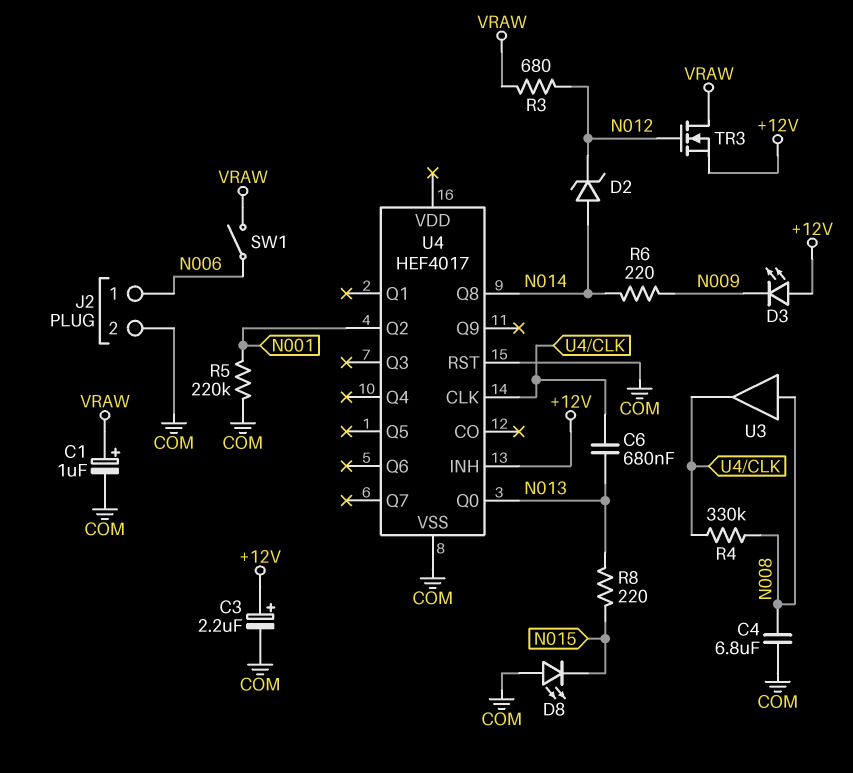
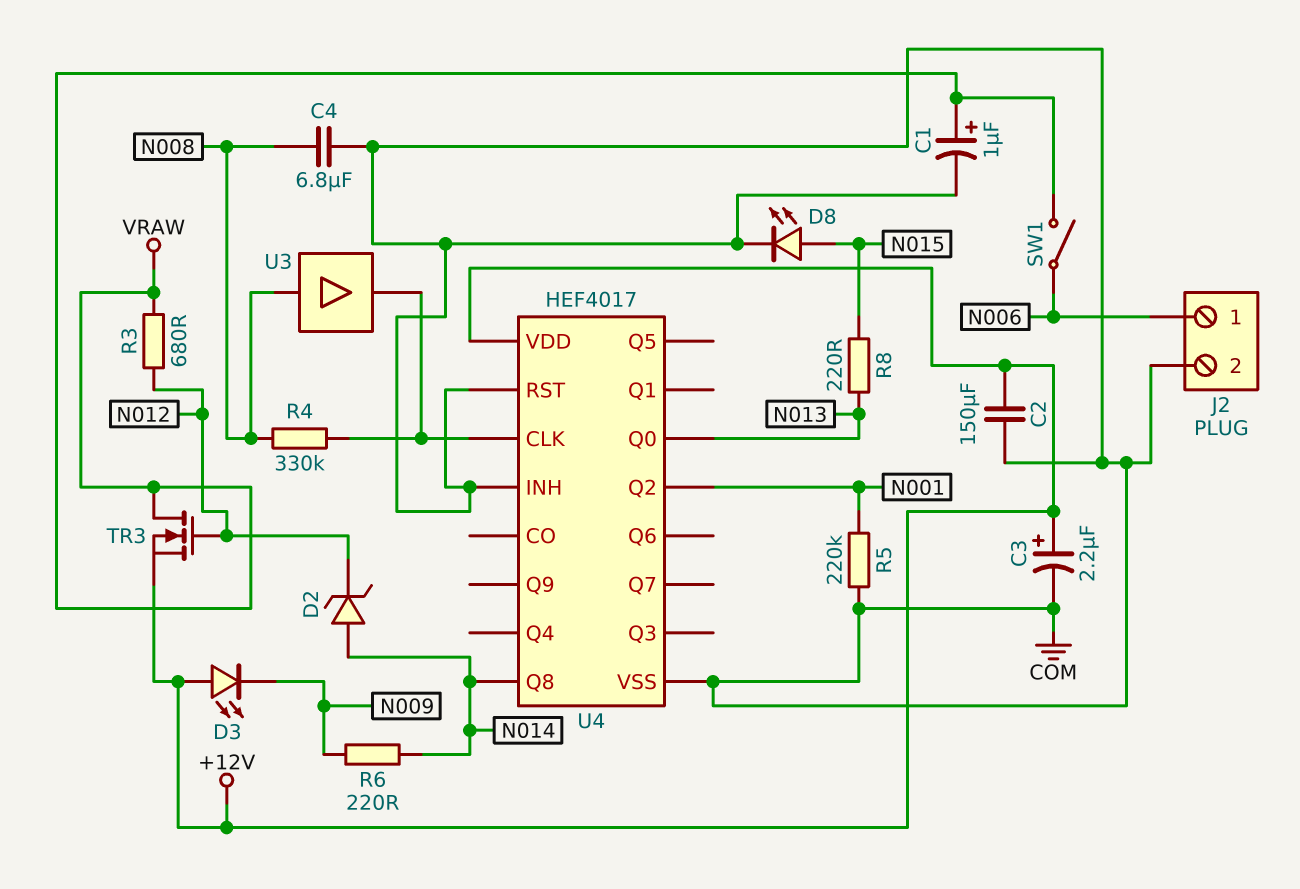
C2: none -> 150uF (+12V, COM)
C6: 680nF (N013, U4/CLK) -> none
D8: LED (A COM, K N015) -> LED (A N015, K COM)
U4 pin INH: +12V -> COM
U4 pin VDD: none -> +12V

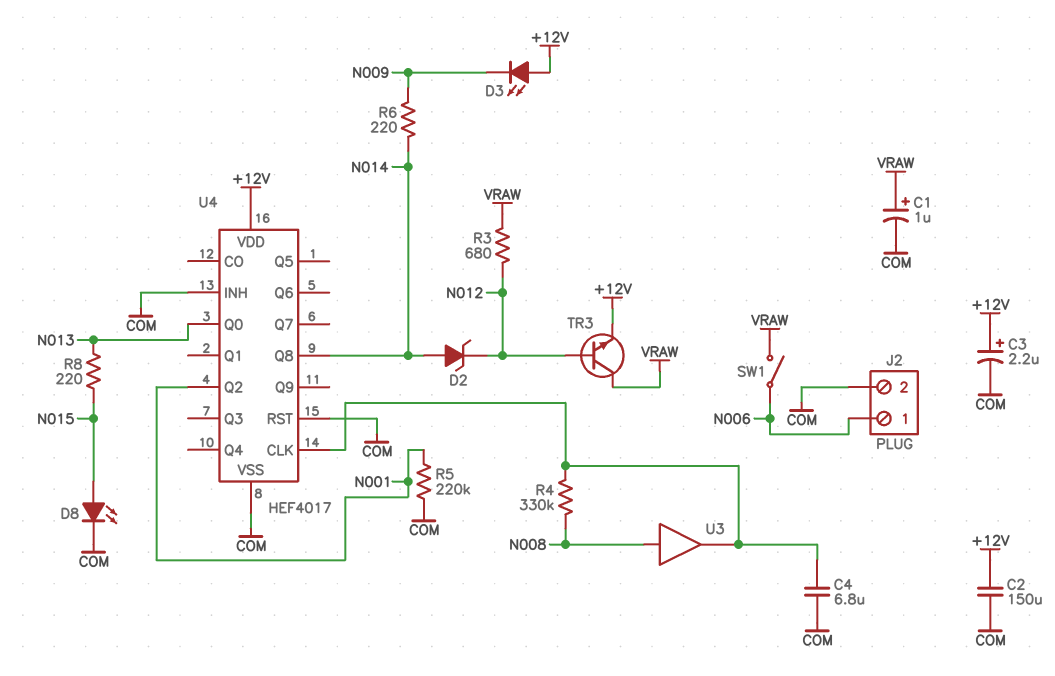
C4: 6.8uF (COM, N008) -> 6.8uF (COM, U4/CLK)
TR3: NMOS (G N012, D VRAW, S +12V) -> NPN (B N012, C VRAW, E +12V)

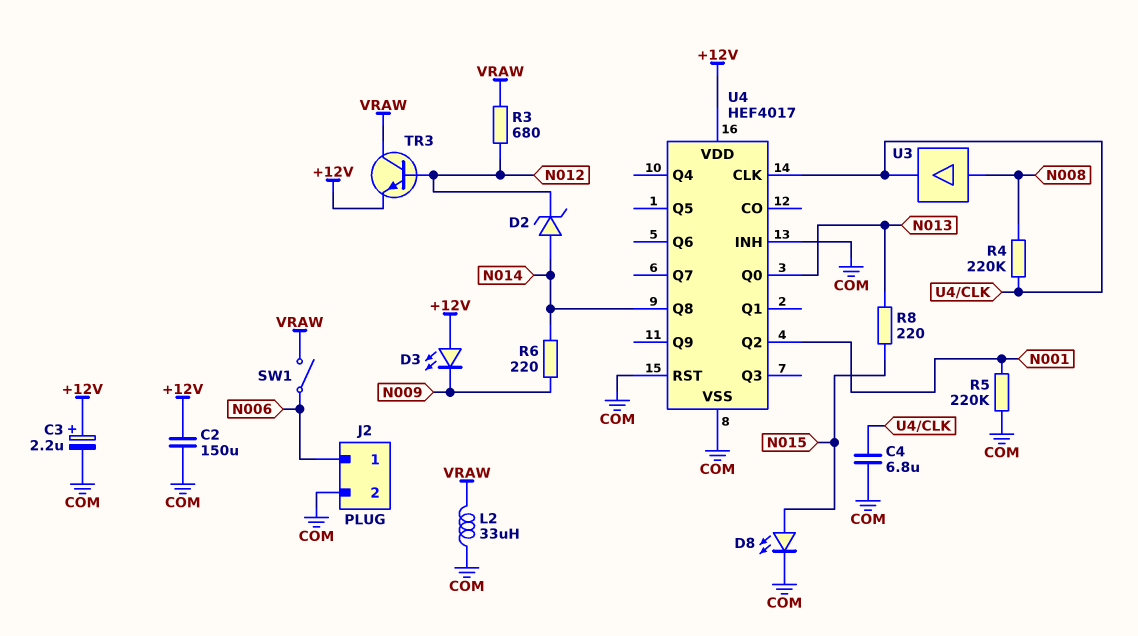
C1: 1uF (plus VRAW, minus COM) -> none
L2: none -> 33uH (COM, VRAW)
R4: 330k (N008, U4/CLK) -> 220k (N008, U4/CLK)

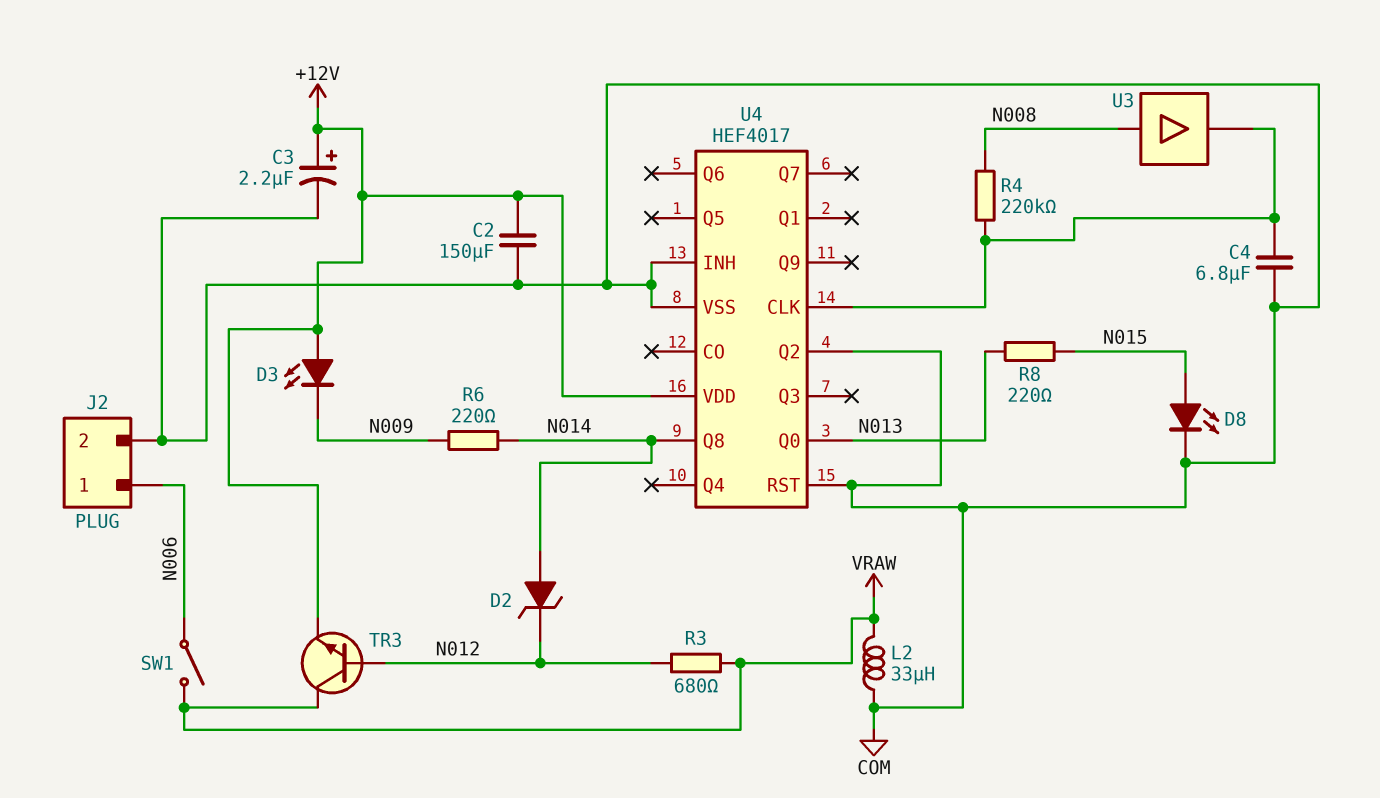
R5: 220k (COM, N001) -> none
U4 pin Q2: N001 -> COM

